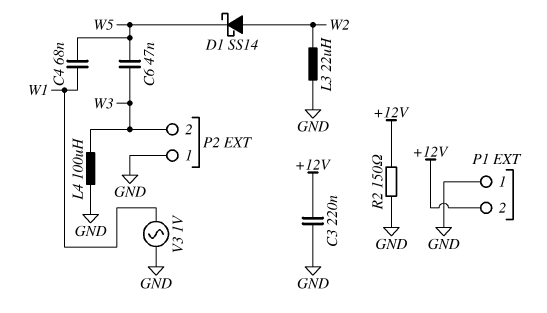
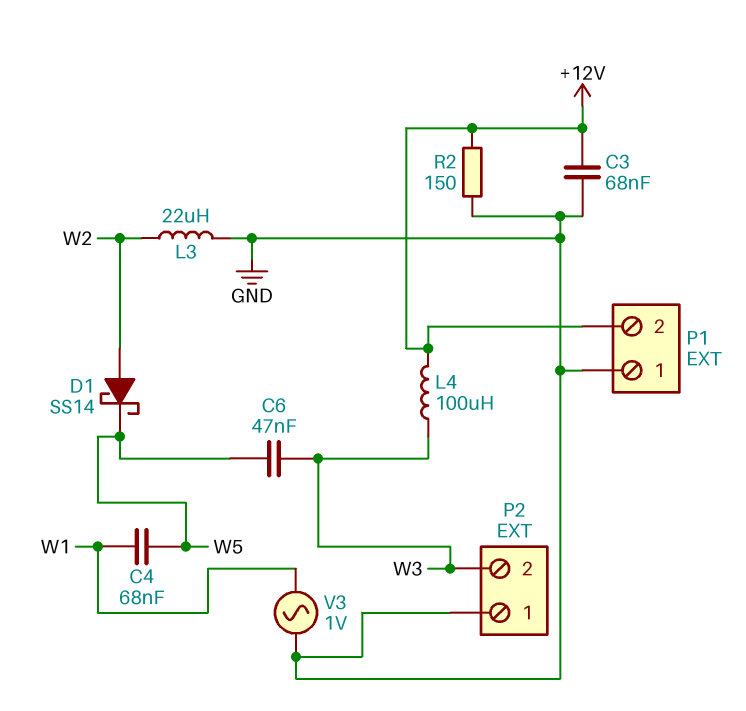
C3: 220nF (+12V, GND) -> 68nF (+12V, GND)
L4: 100uH (GND, W3) -> 100uH (+12V, W3)

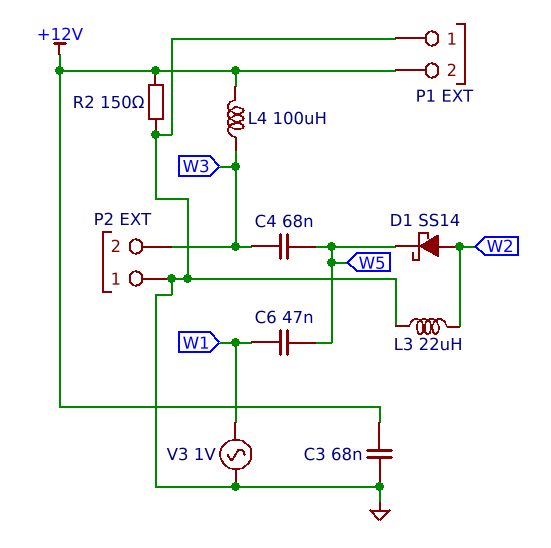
C4: 68nF (W1, W5) -> 68nF (W3, W5)
C6: 47nF (W3, W5) -> 47nF (W1, W5)

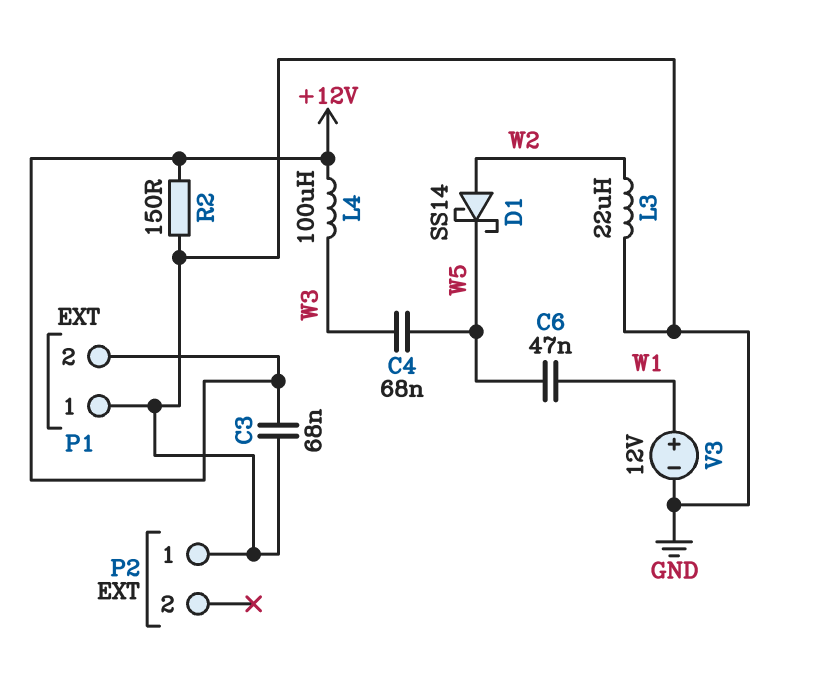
P2 pin 2: W3 -> none
V3: AC 1V (GND, W1) -> 12V (plus W1, minus GND)

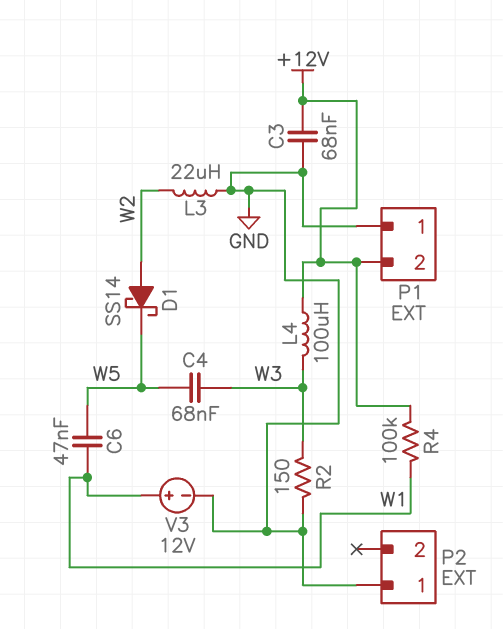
R2: 150 (+12V, GND) -> 150 (GND, W3)
R4: none -> 100k (+12V, W1)

